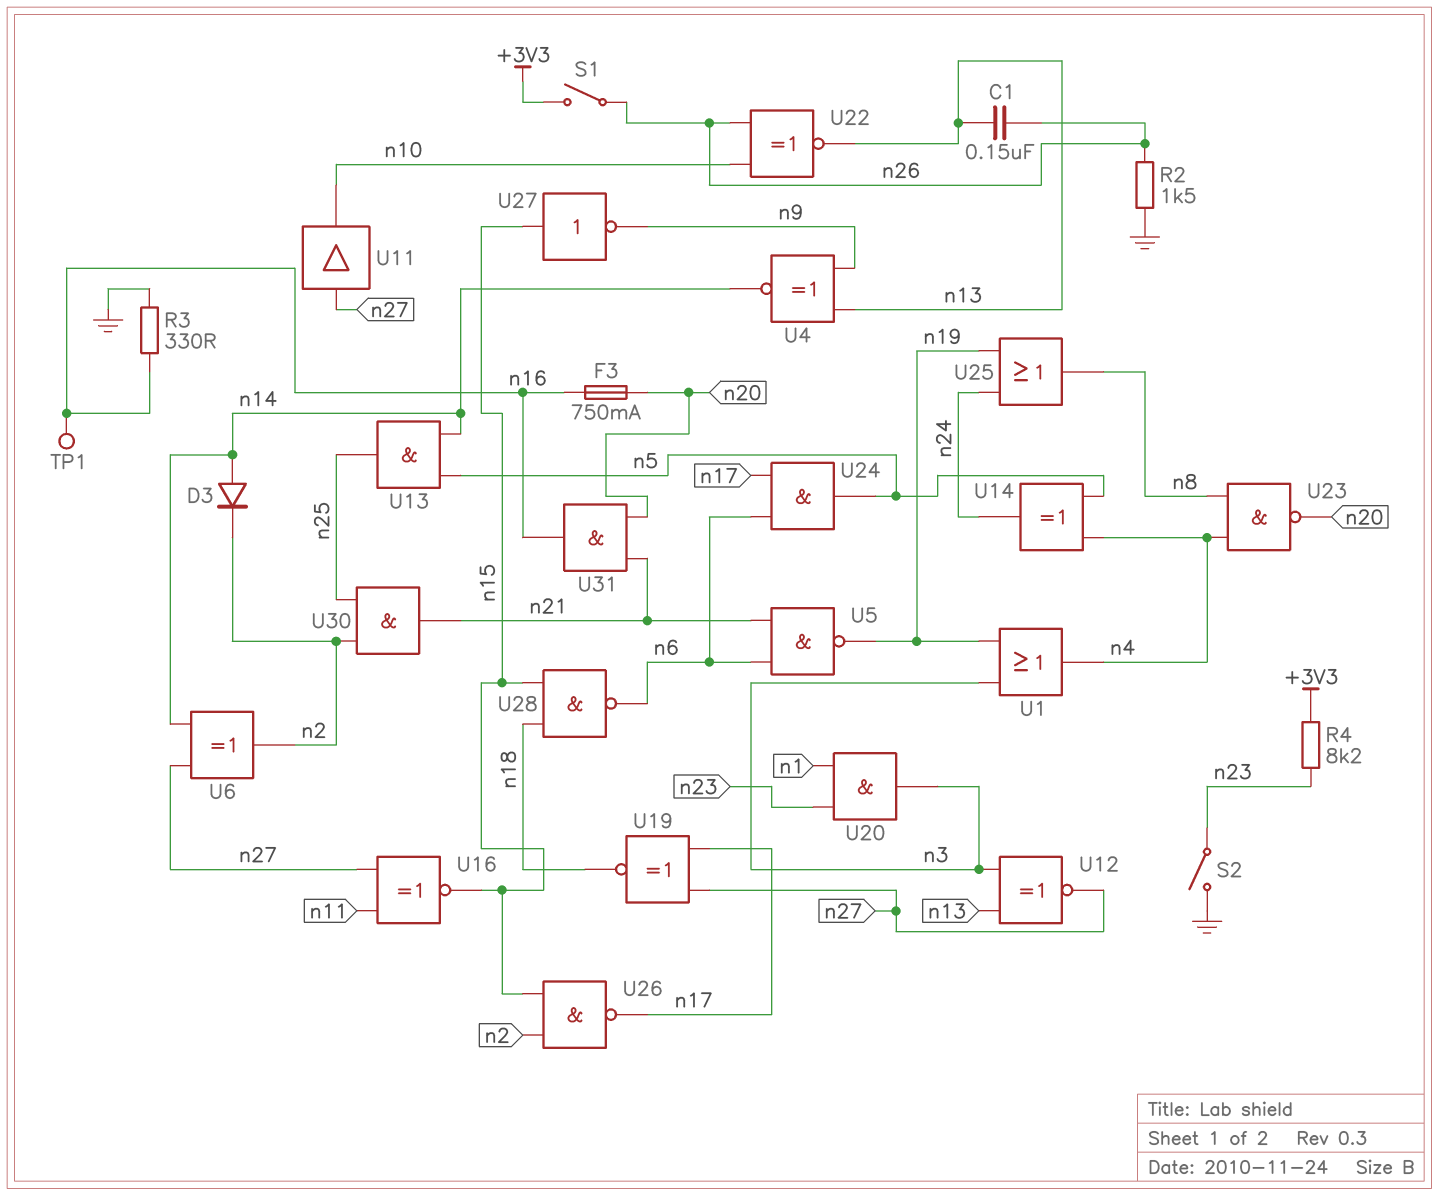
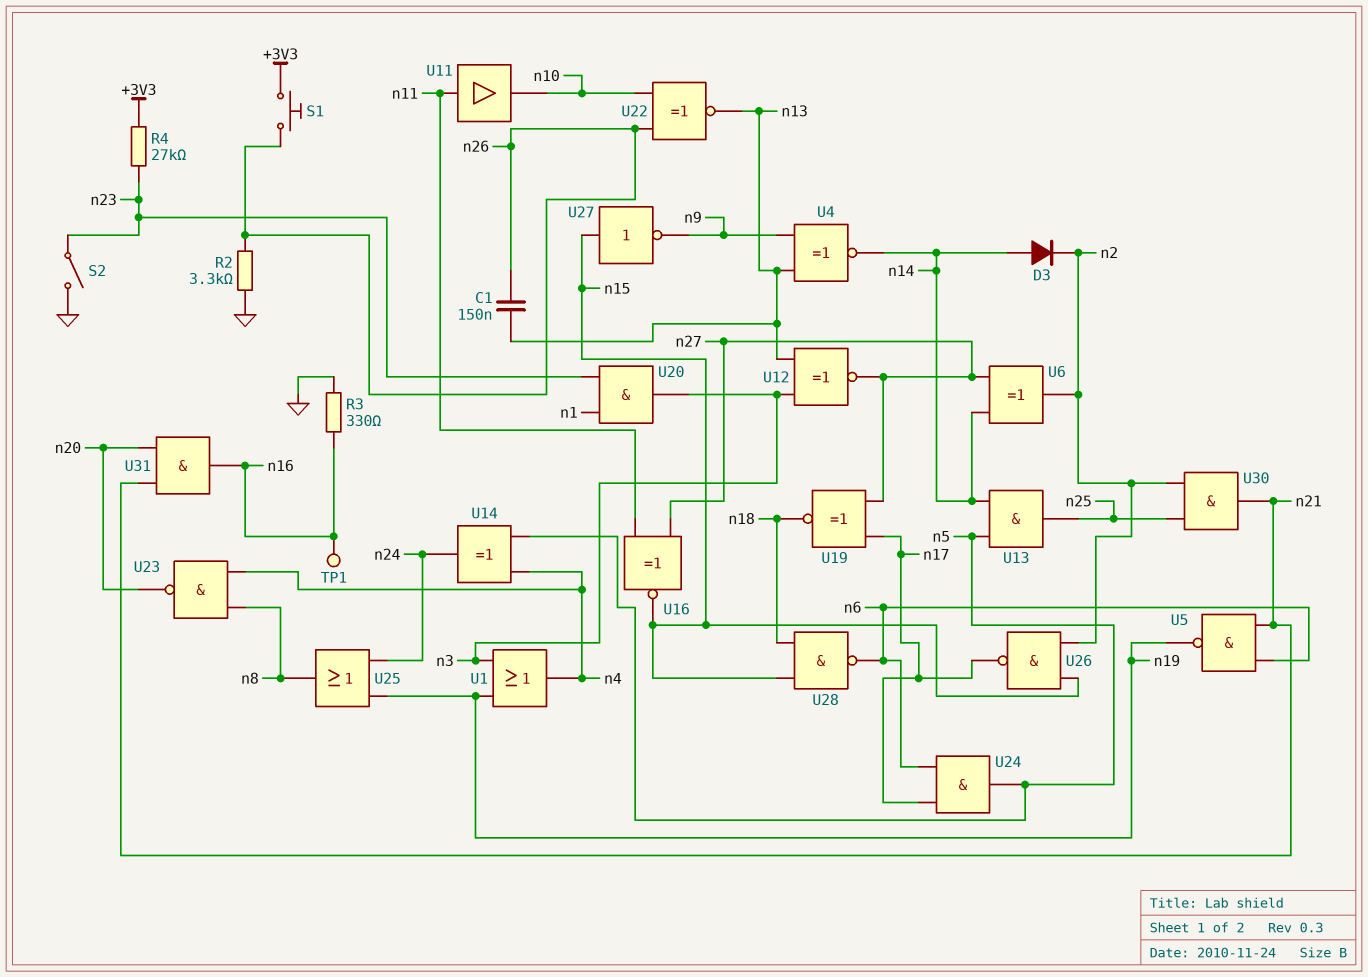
F3: 750mA (n16, n20) -> none
R2: 1.5k (GND, n26) -> 3.3k (GND, n26)
R4: 8.2k (+3V3, n23) -> 27k (+3V3, n23)
S1: switch (+3V3, n26) -> button (+3V3, n26)
U11: buffer (in n27, out n10) -> buffer (in n11, out n10)

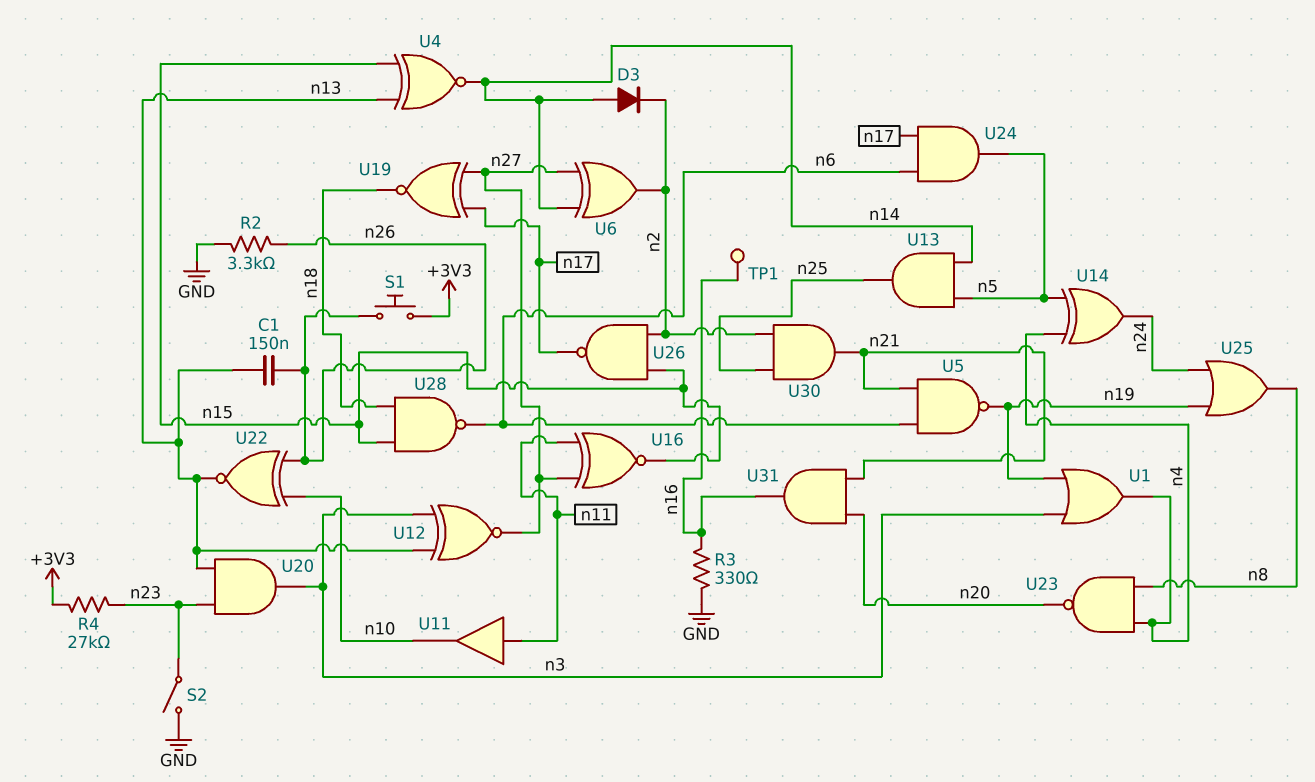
U4: XNOR (in n9, in n13, out n14) -> XNOR (in n13, in n15, out n14)
U20: AND (in n1, in n23, out n3) -> AND (in n13, in n23, out n3)
U27: NOT (in n15, out n9) -> none

